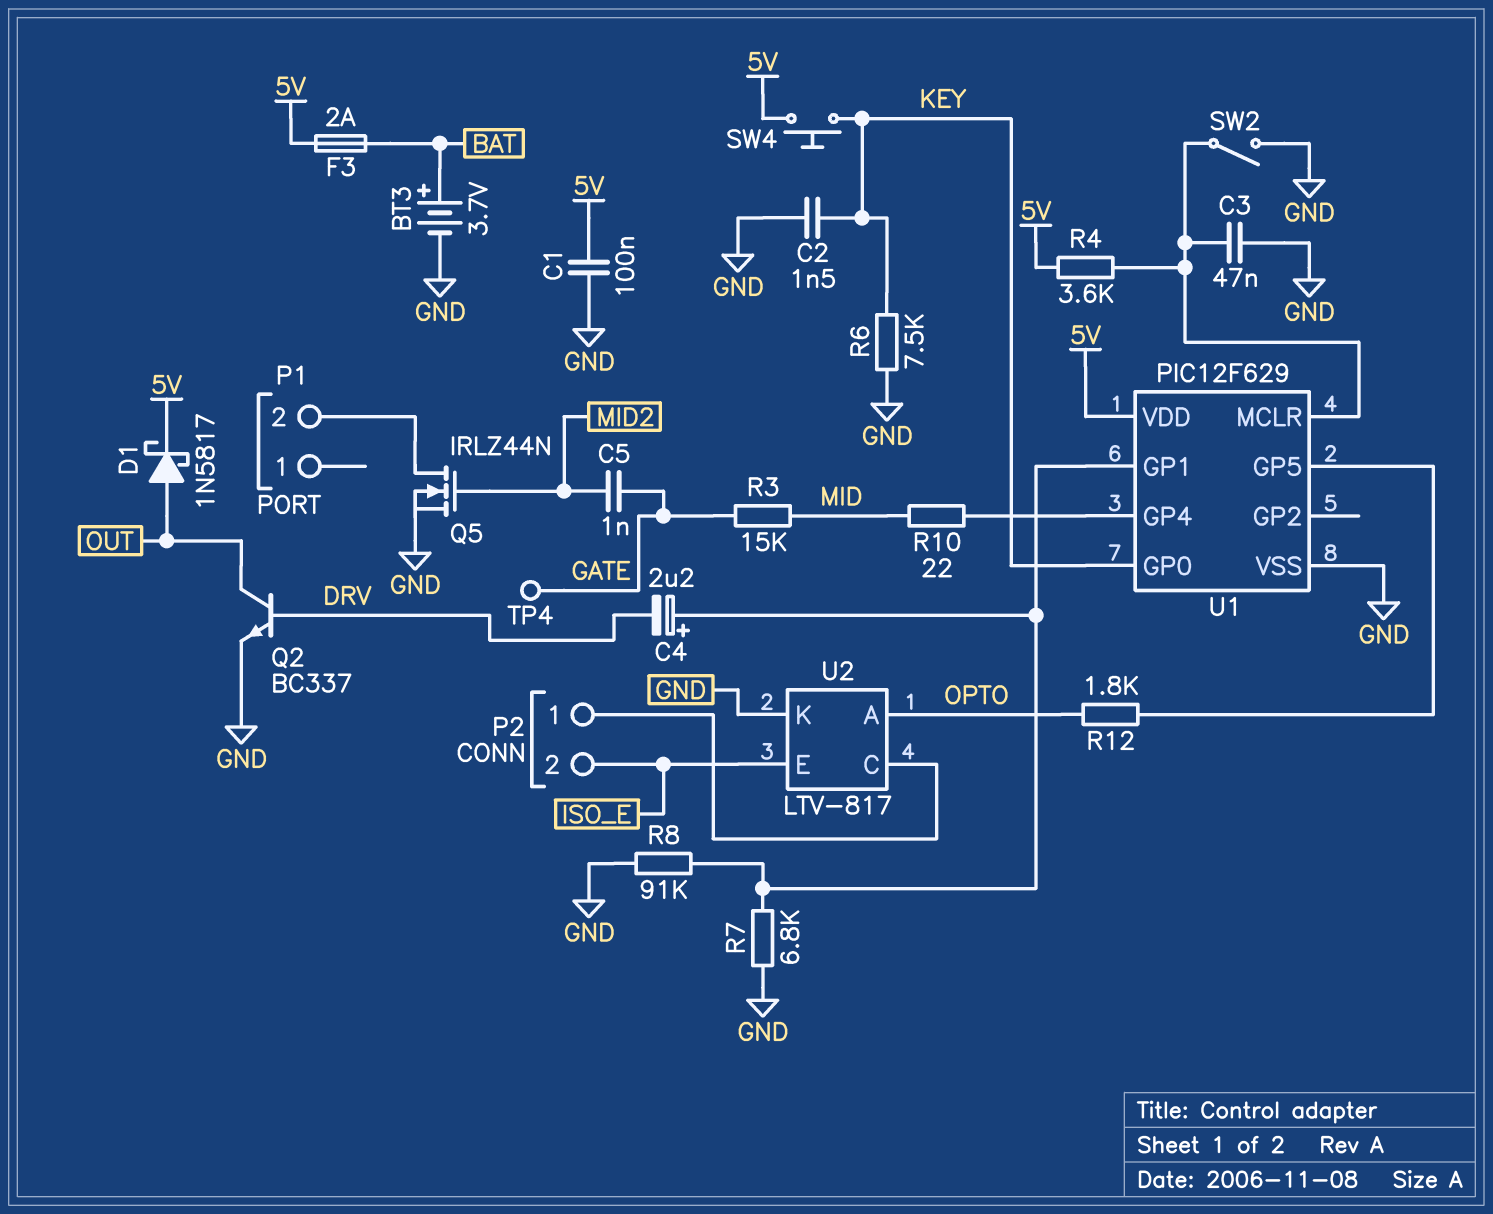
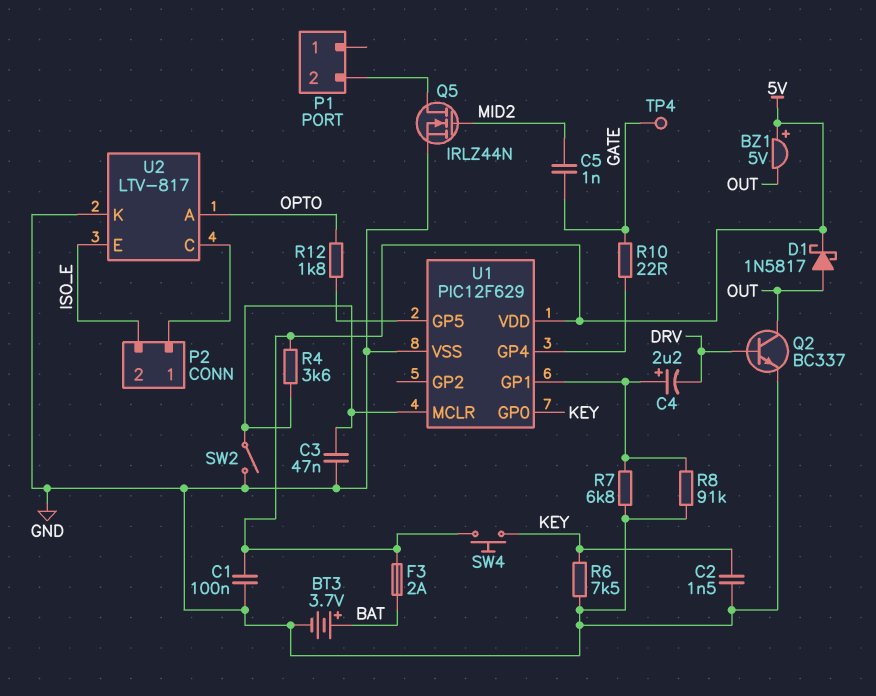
BZ1: none -> buzzer 5V (plus 5V, minus OUT)
R3: 15k (GATE, MID) -> none
R10: 22 (MID, U1/GP4) -> 22 (GATE, U1/GP4)

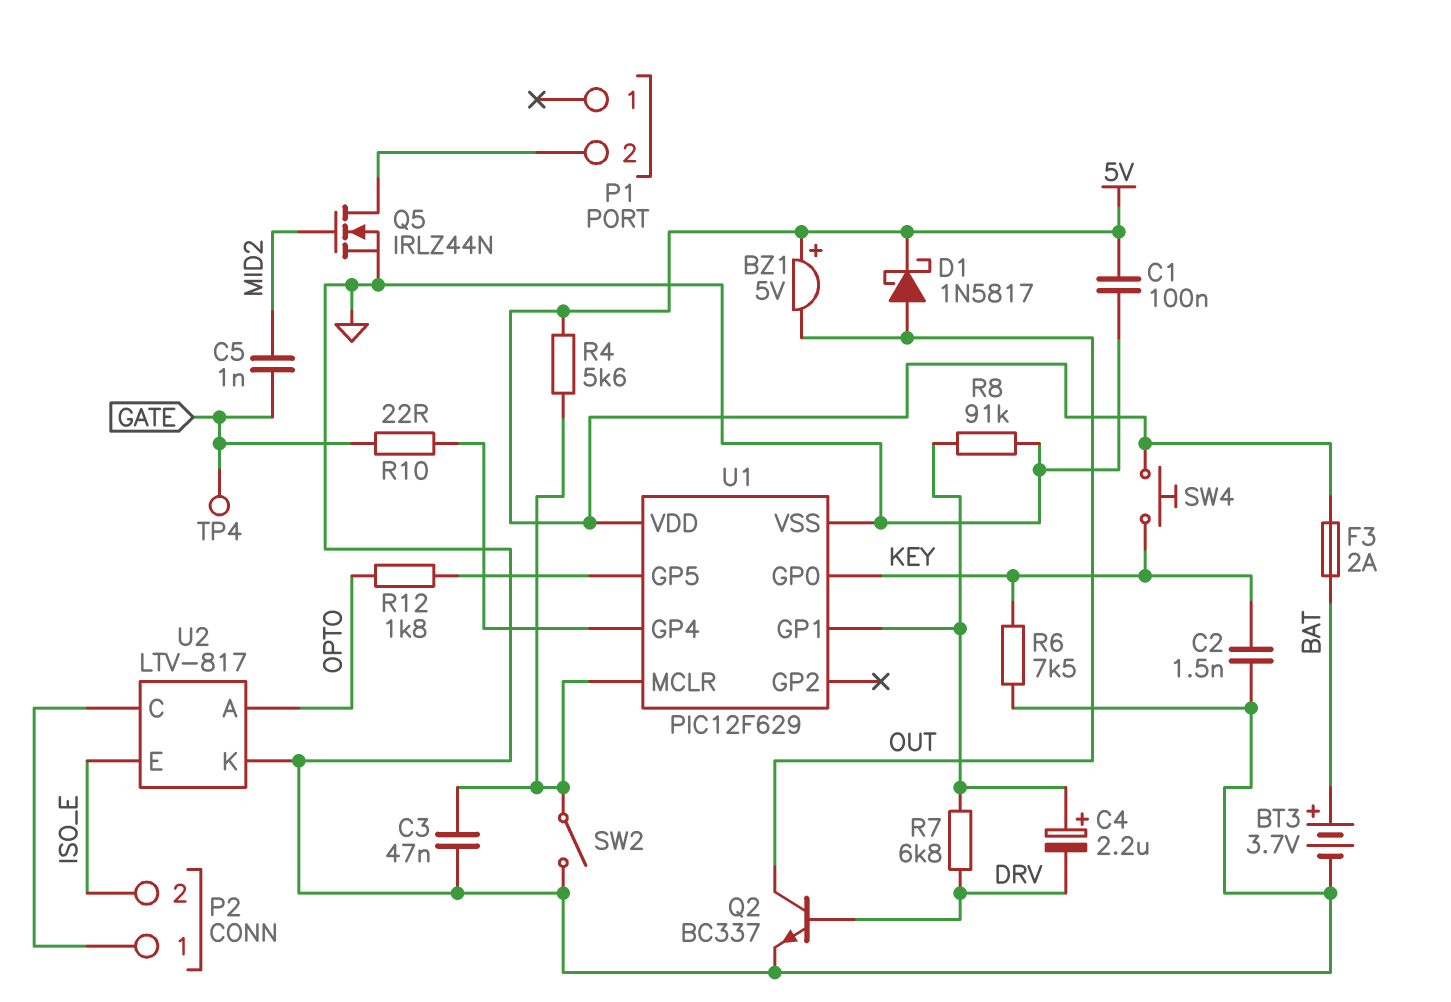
R4: 3.6k (5V, U1/MCLR) -> 5.6k (5V, U1/MCLR)
R7: 6.8k (GND, U1/GP1) -> 6.8k (DRV, U1/GP1)

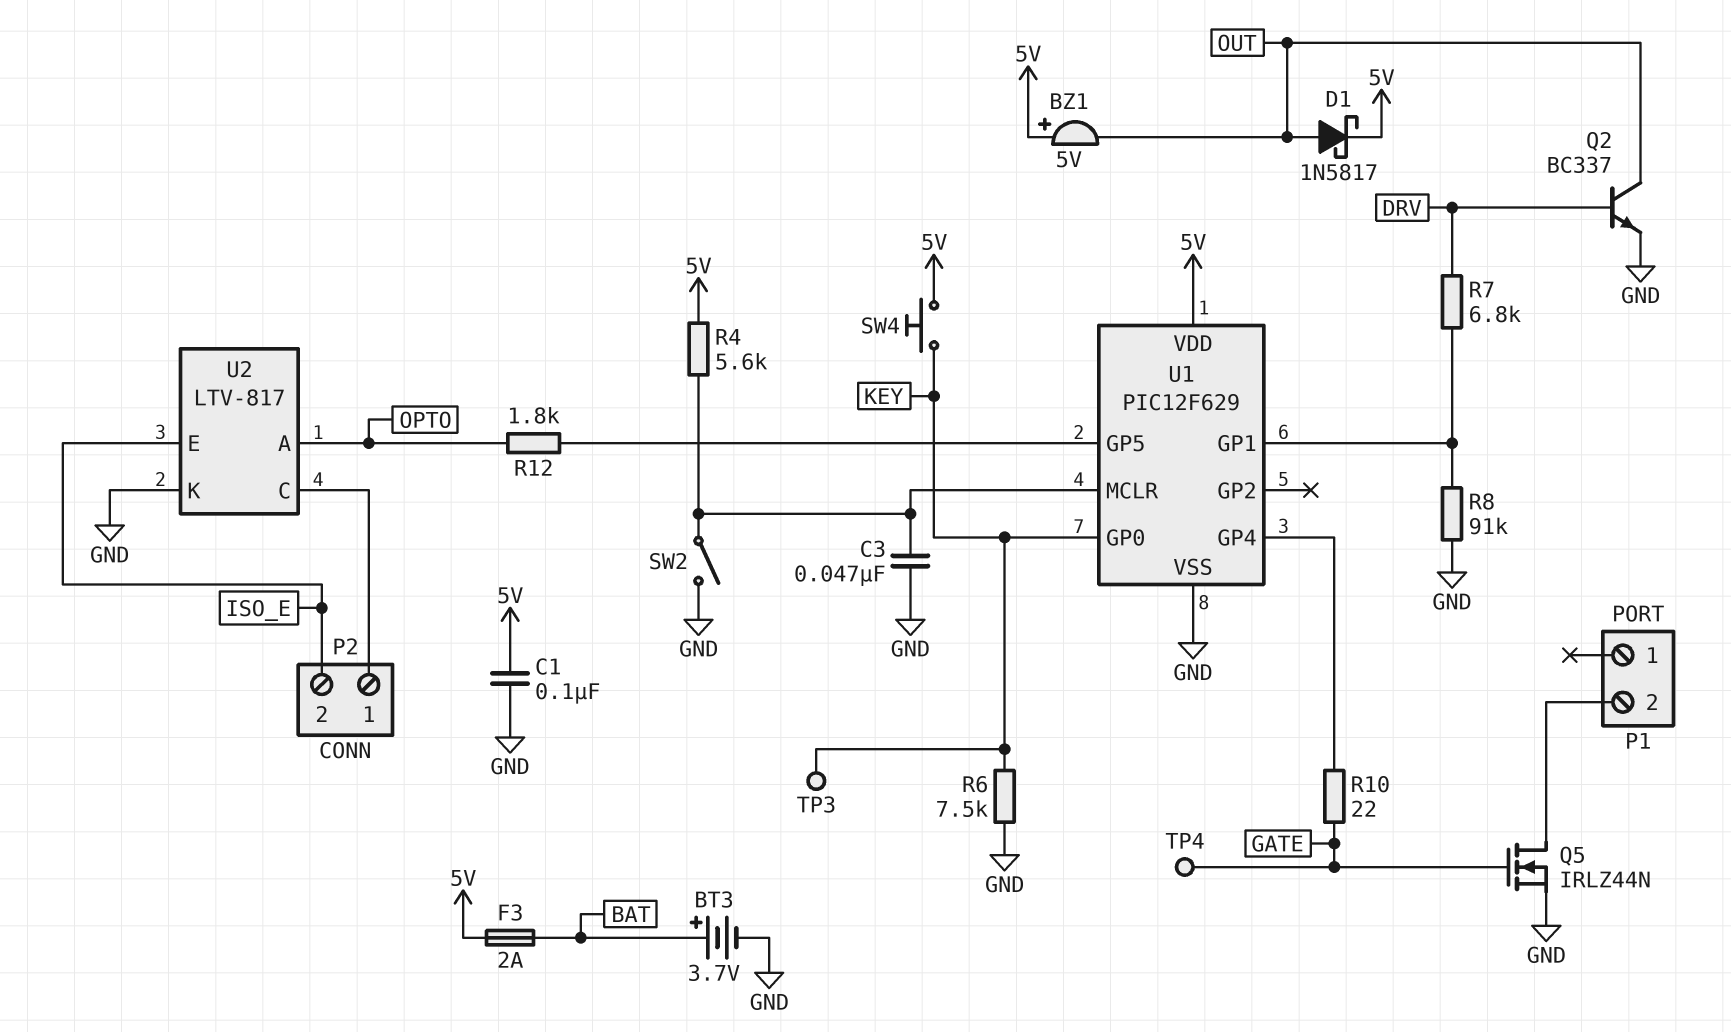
C2: 1.5nF (GND, KEY) -> none
C4: 2.2uF (plus U1/GP1, minus DRV) -> none
C5: 1nF (GATE, MID2) -> none
Q5: NMOS IRLZ44N (G MID2, D P1/2, S GND) -> NMOS IRLZ44N (G GATE, D P1/2, S GND)
TP3: none -> test point (KEY)

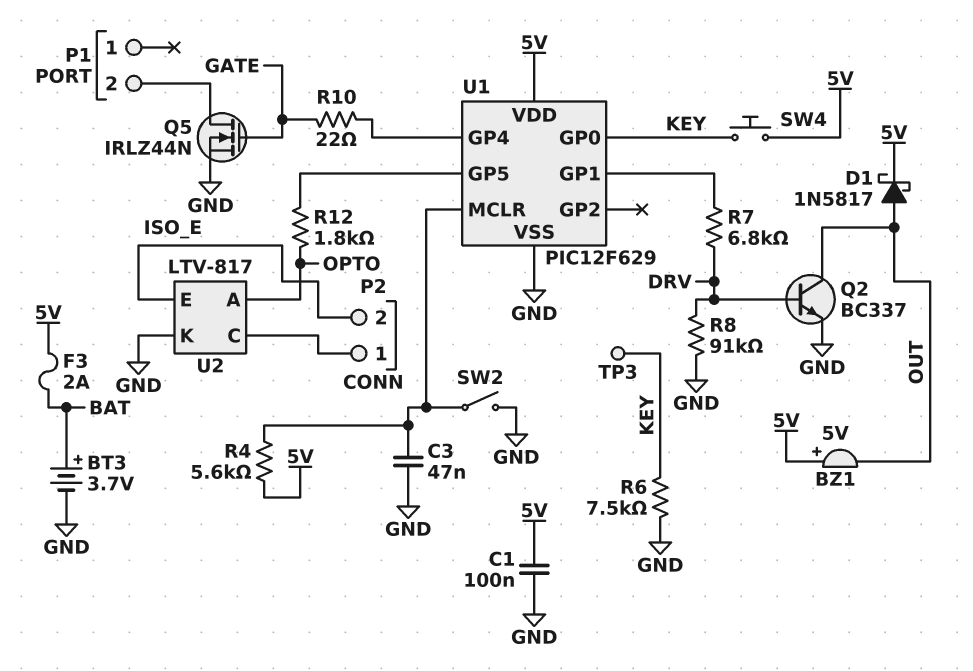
R8: 91k (GND, U1/GP1) -> 91k (DRV, GND)
TP4: test point (GATE) -> none

